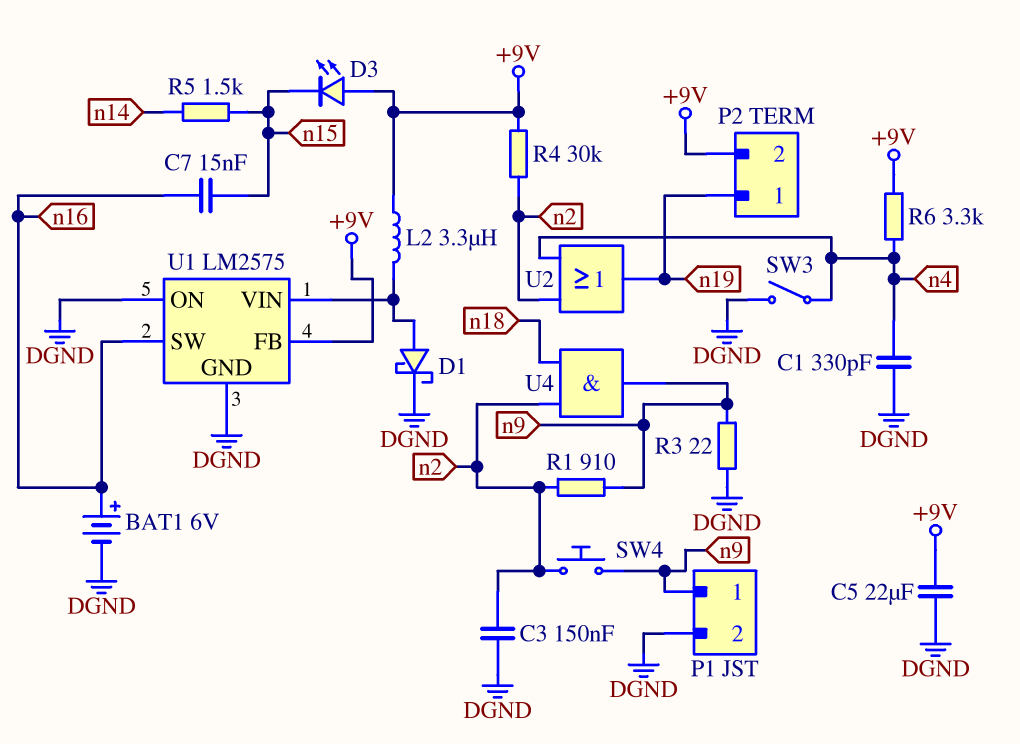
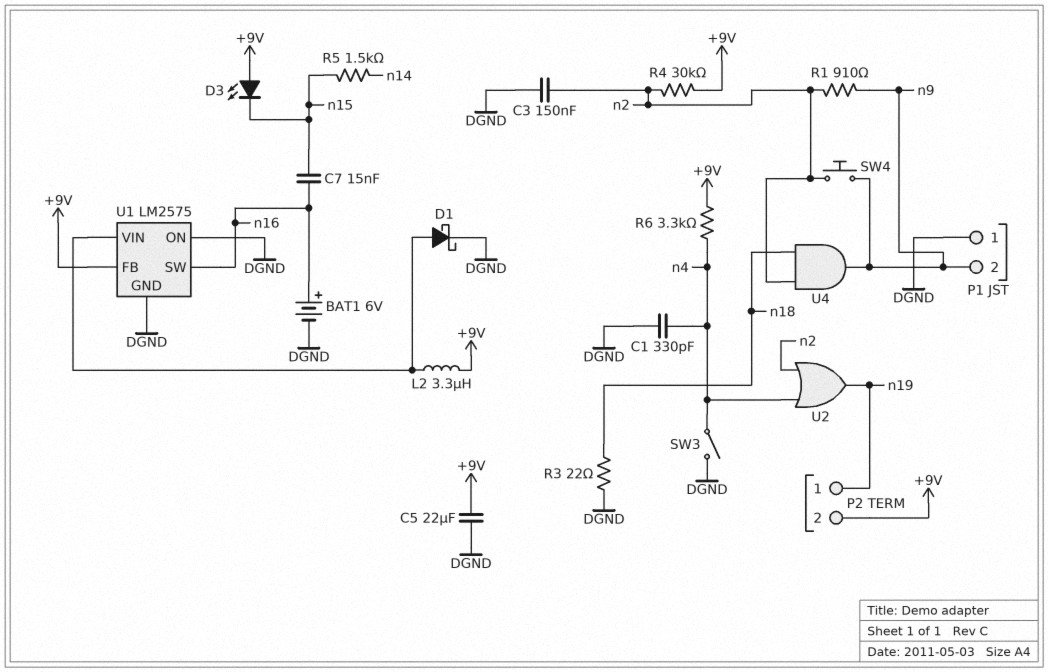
P1 pin 1: n9 -> DGND
P1 pin 2: DGND -> n9
R3: 22 (DGND, n9) -> 22 (DGND, n18)

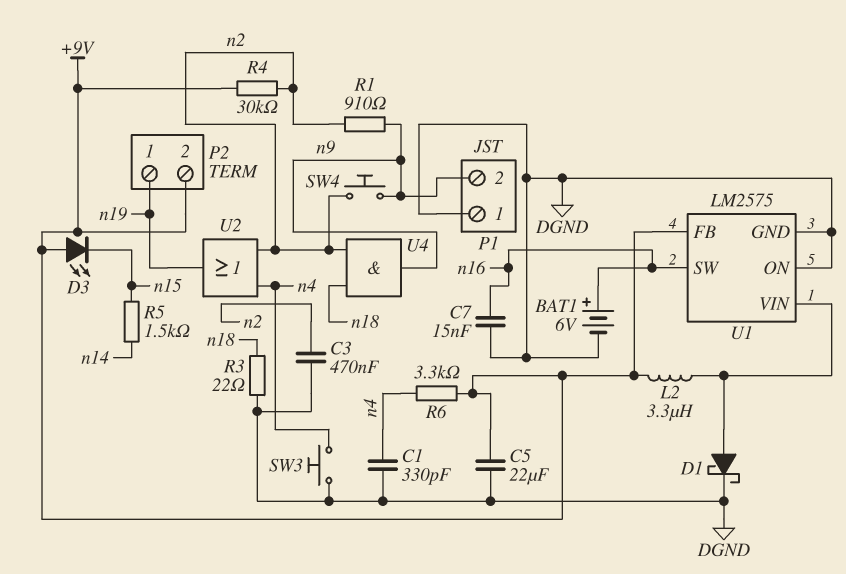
C3: 150nF (DGND, n2) -> 470nF (DGND, n2)
C7: 15nF (n15, n16) -> 15nF (DGND, n16)
SW3: switch (DGND, n4) -> button (DGND, n4)

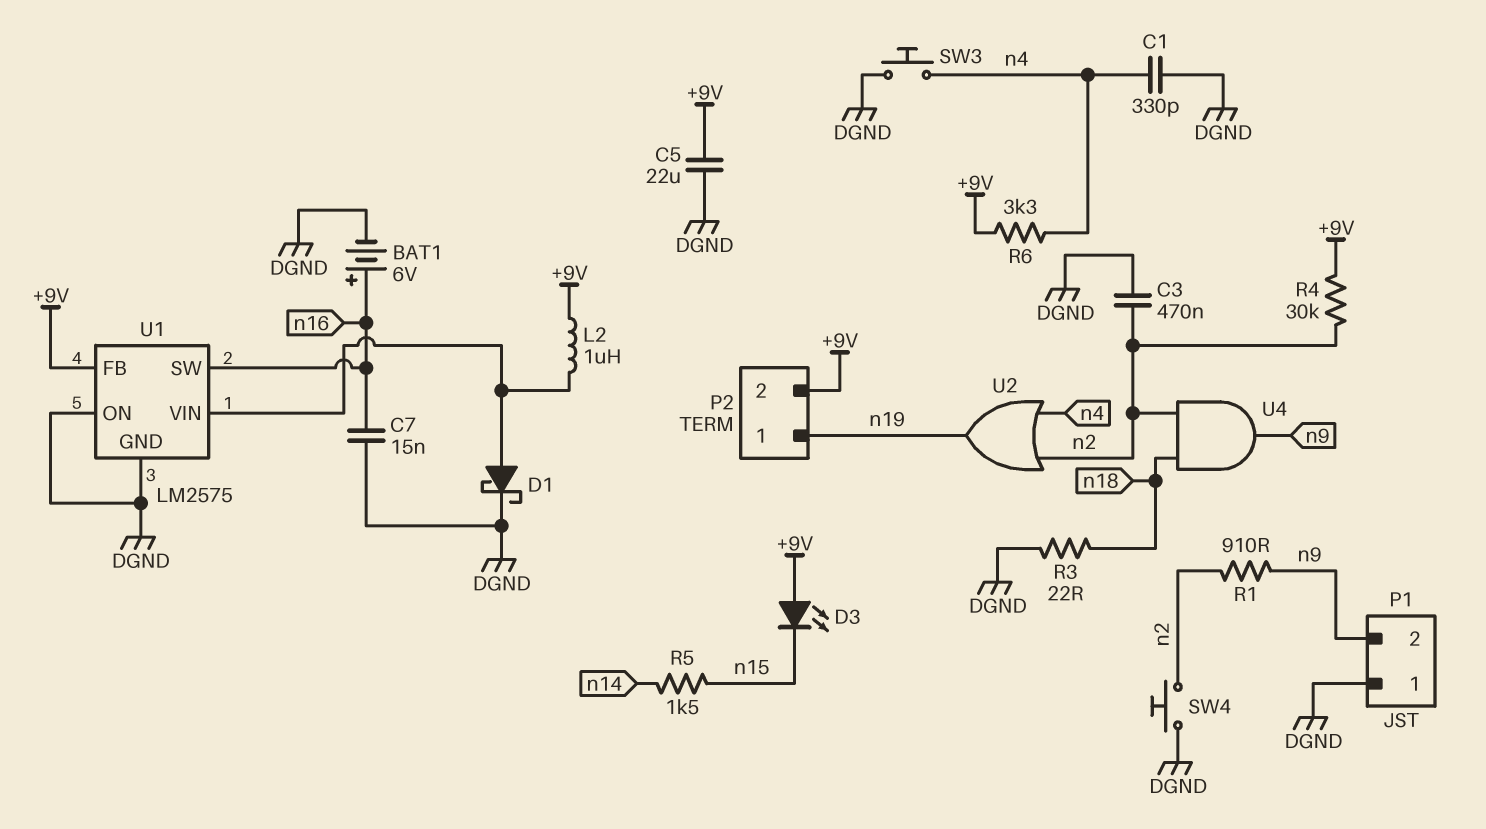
L2: 3.3uH (+9V, U1/VIN) -> 1uH (+9V, U1/VIN)
SW4: button (n2, n9) -> button (DGND, n2)

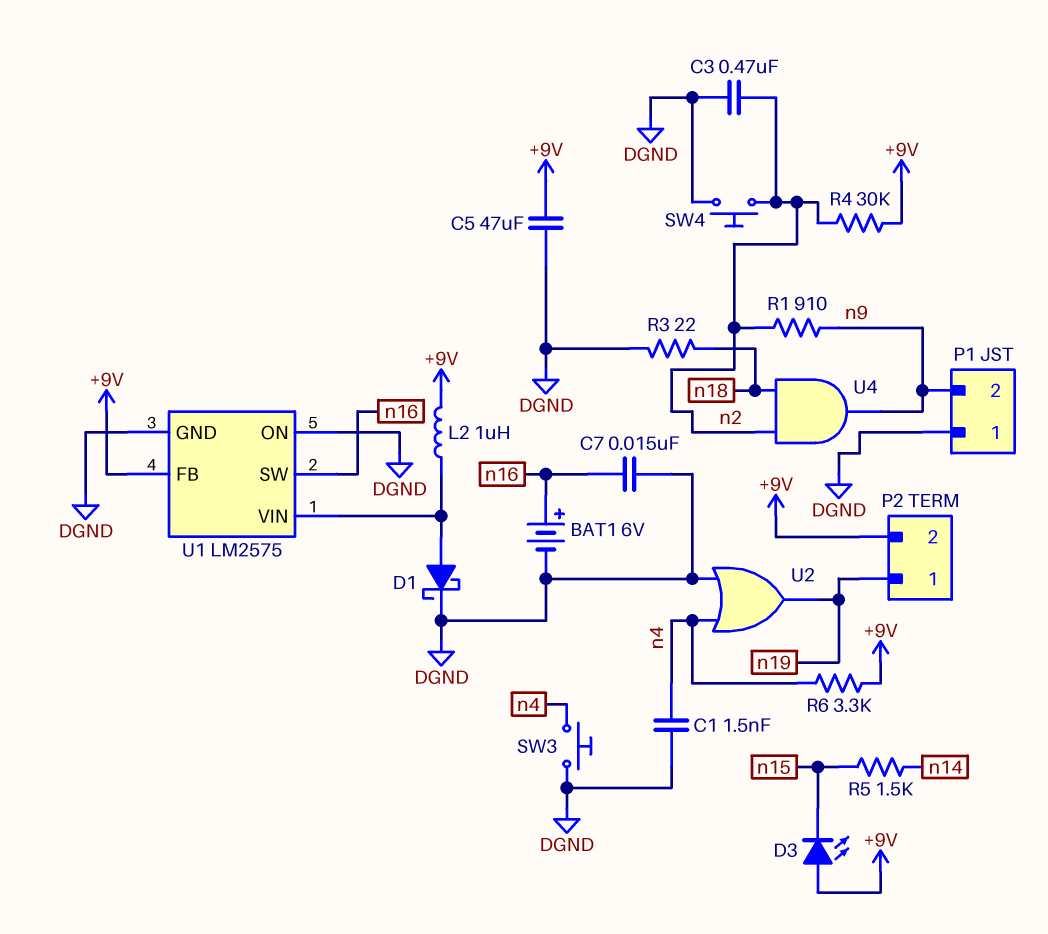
C1: 330pF (DGND, n4) -> 1.5nF (DGND, n4)
C5: 22uF (+9V, DGND) -> 47uF (+9V, DGND)
U2: OR (in n2, in n4, out n19) -> OR (in DGND, in n4, out n19)

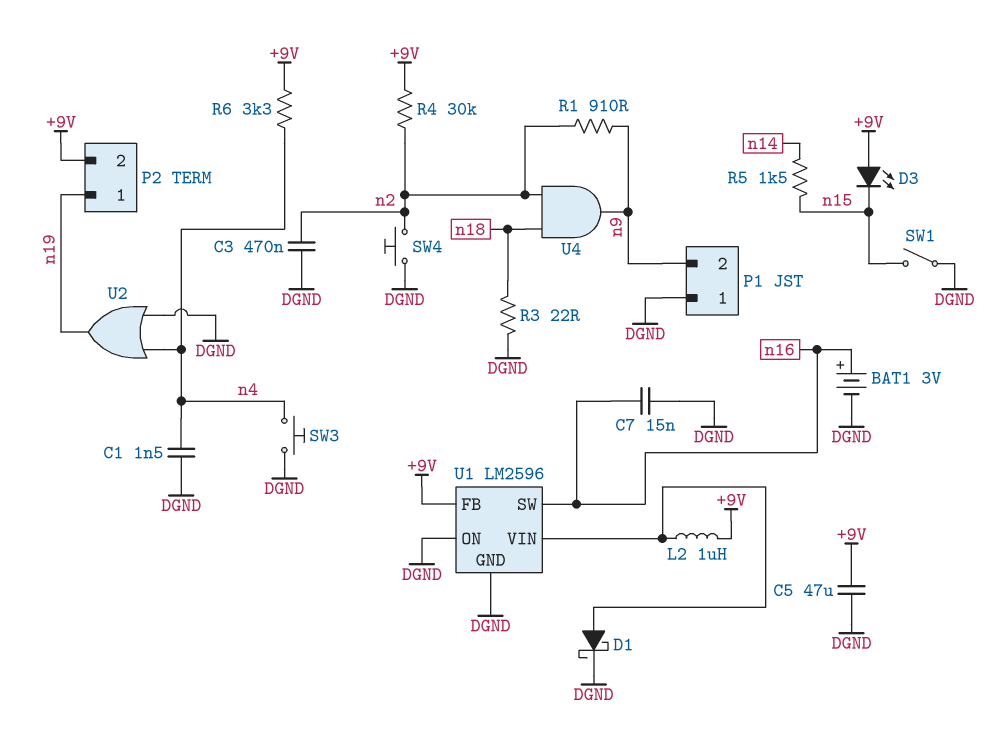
BAT1: 6V (plus n16, minus DGND) -> 3V (plus n16, minus DGND)
SW1: none -> switch (DGND, n15)
U1: LM2575 -> LM2596

